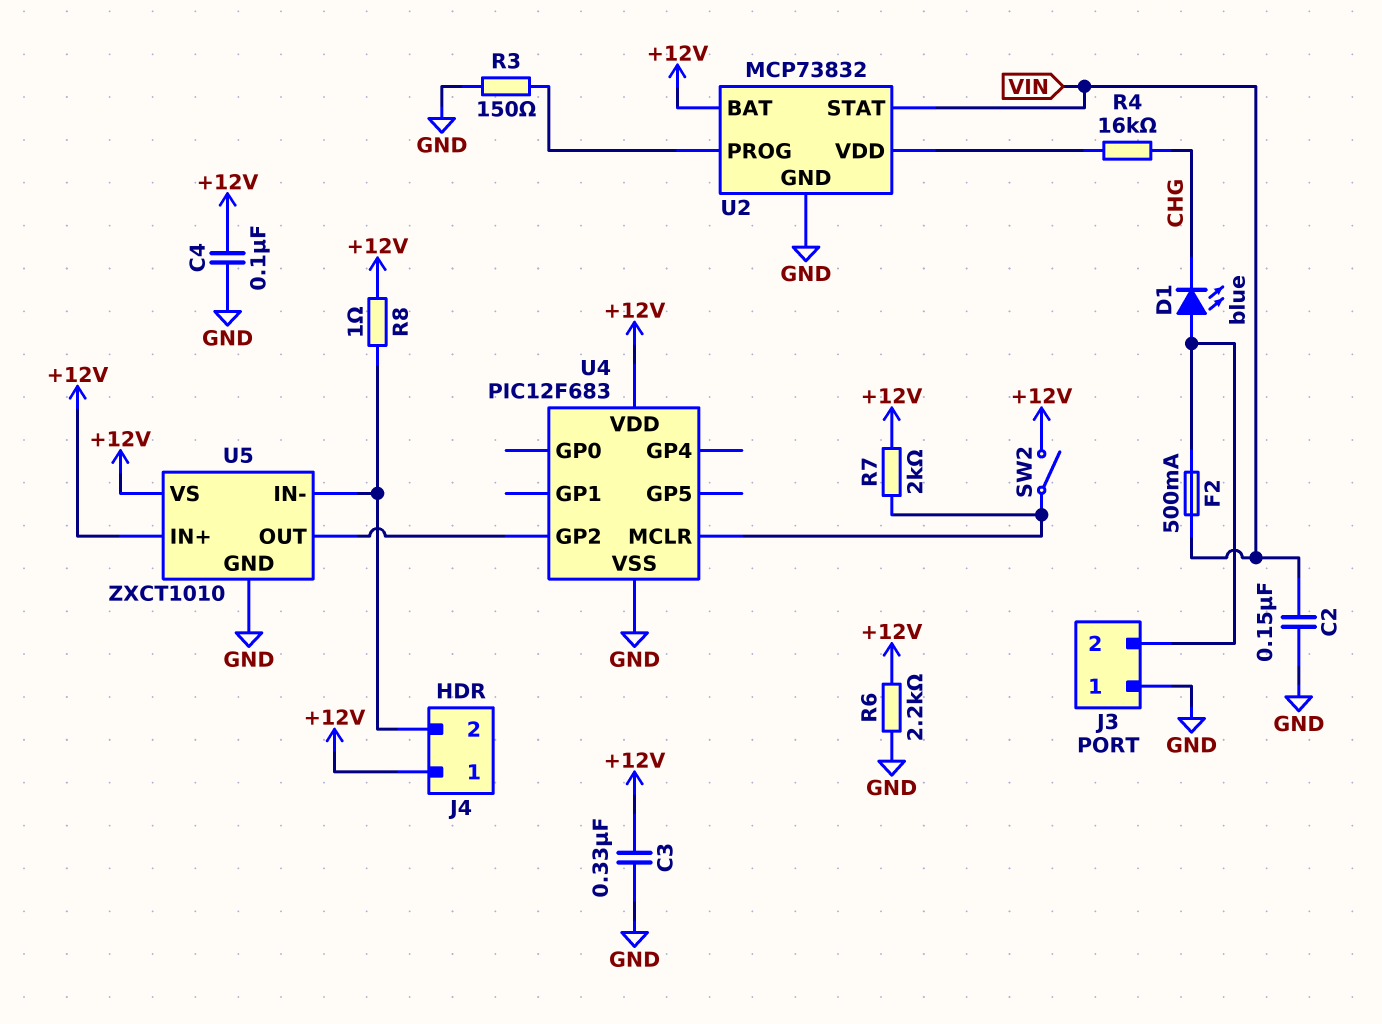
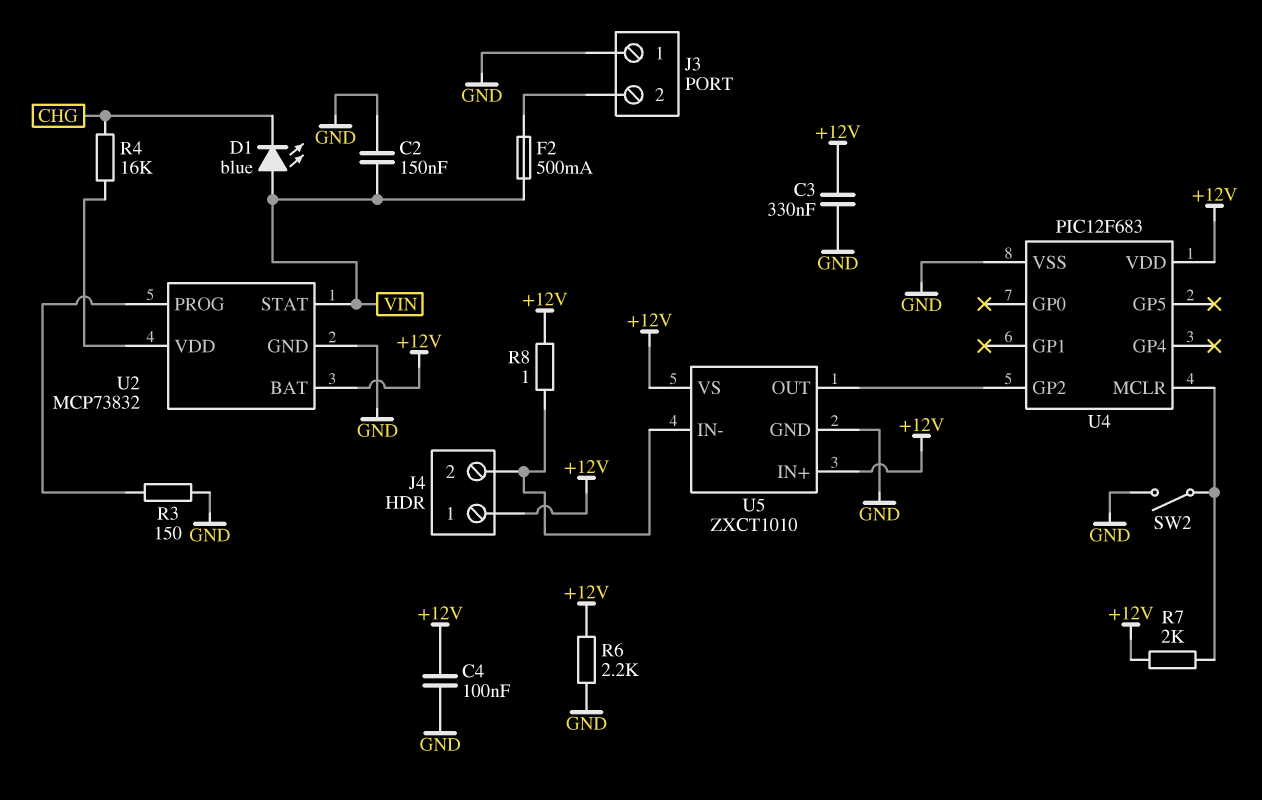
D1: LED blue (A J3/2, K CHG) -> LED blue (A VIN, K CHG)
SW2: switch (+12V, U4/MCLR) -> switch (GND, U4/MCLR)

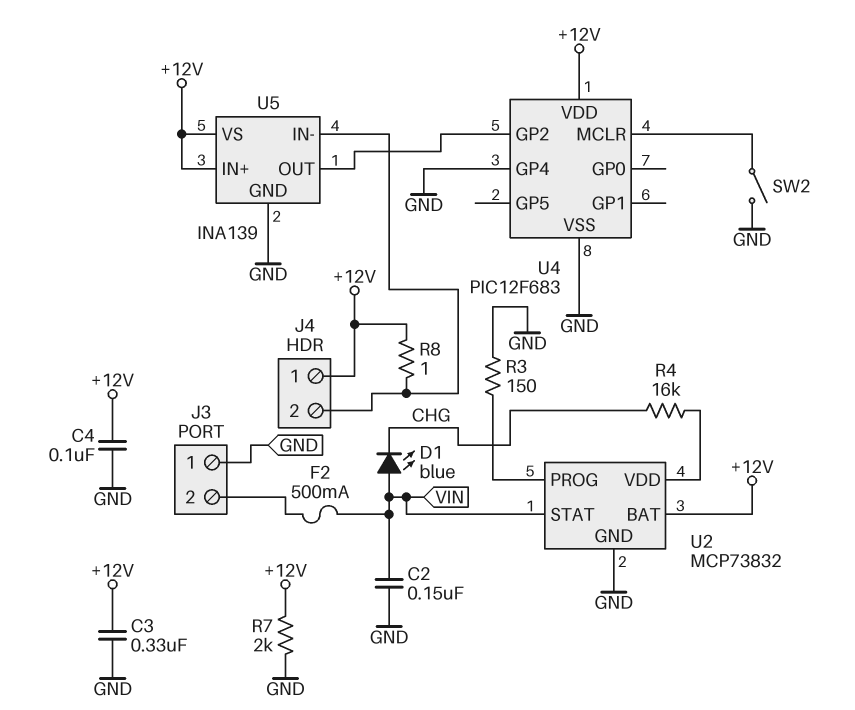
R6: 2.2k (+12V, GND) -> none
R7: 2k (+12V, U4/MCLR) -> 2k (+12V, GND)
U4 pin GP4: none -> GND
U5: ZXCT1010 -> INA139

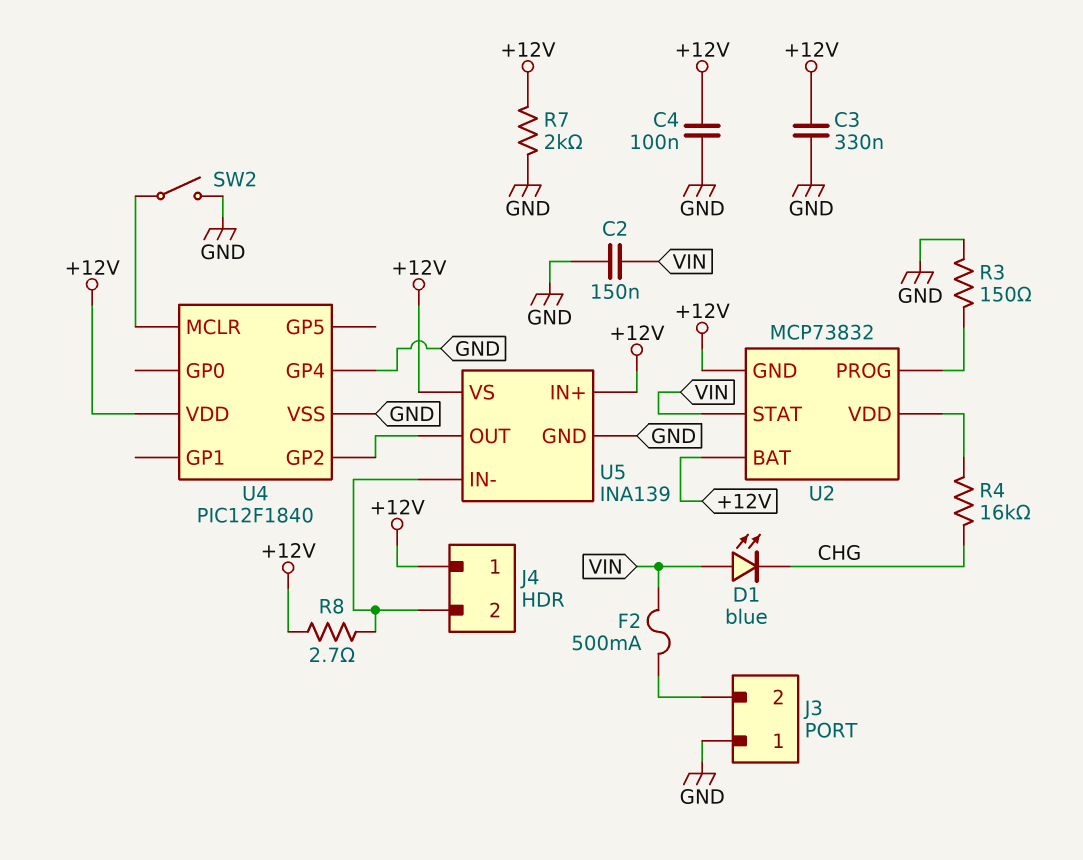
R8: 1 (+12V, J4/2) -> 2.7 (+12V, J4/2)
U2 pin GND: GND -> +12V
U4: PIC12F683 -> PIC12F1840

